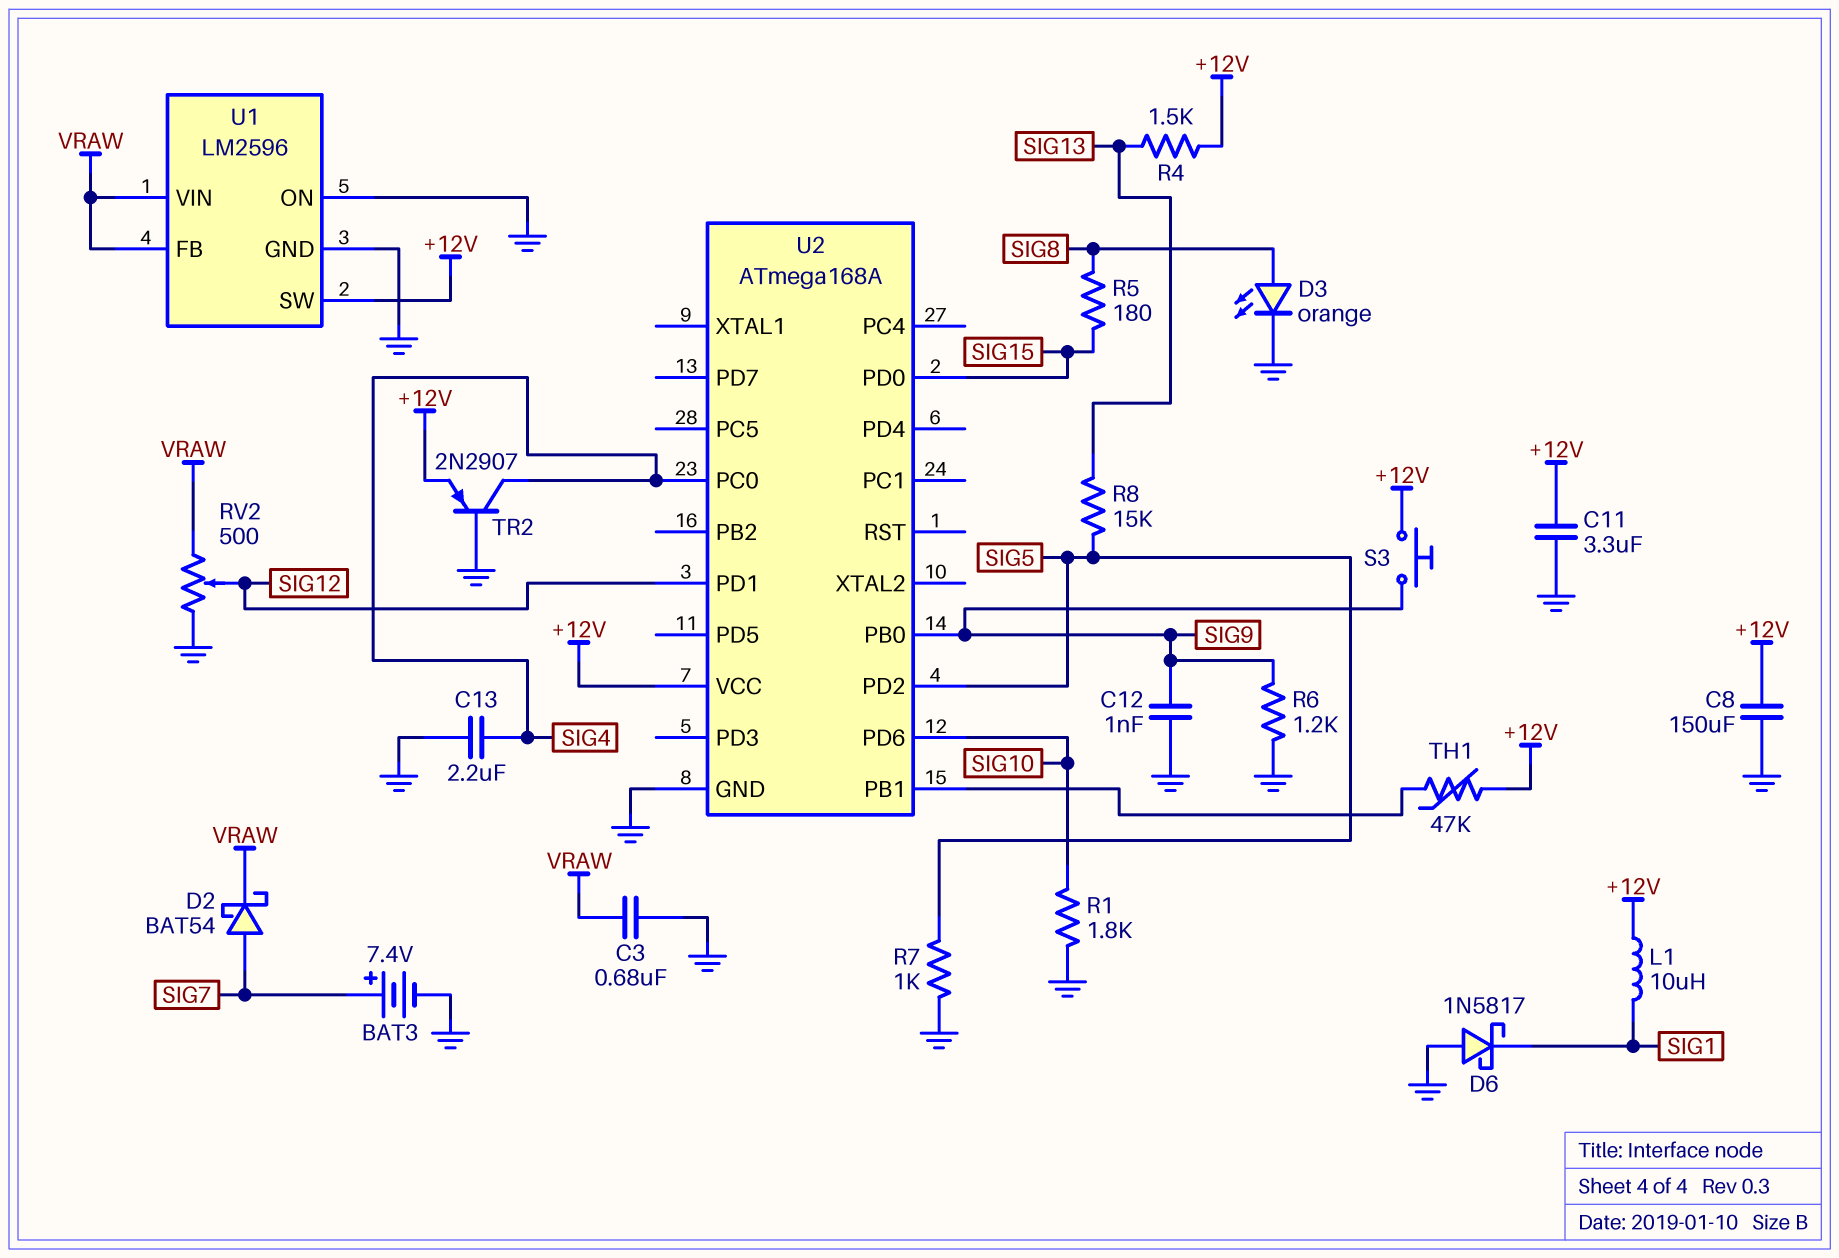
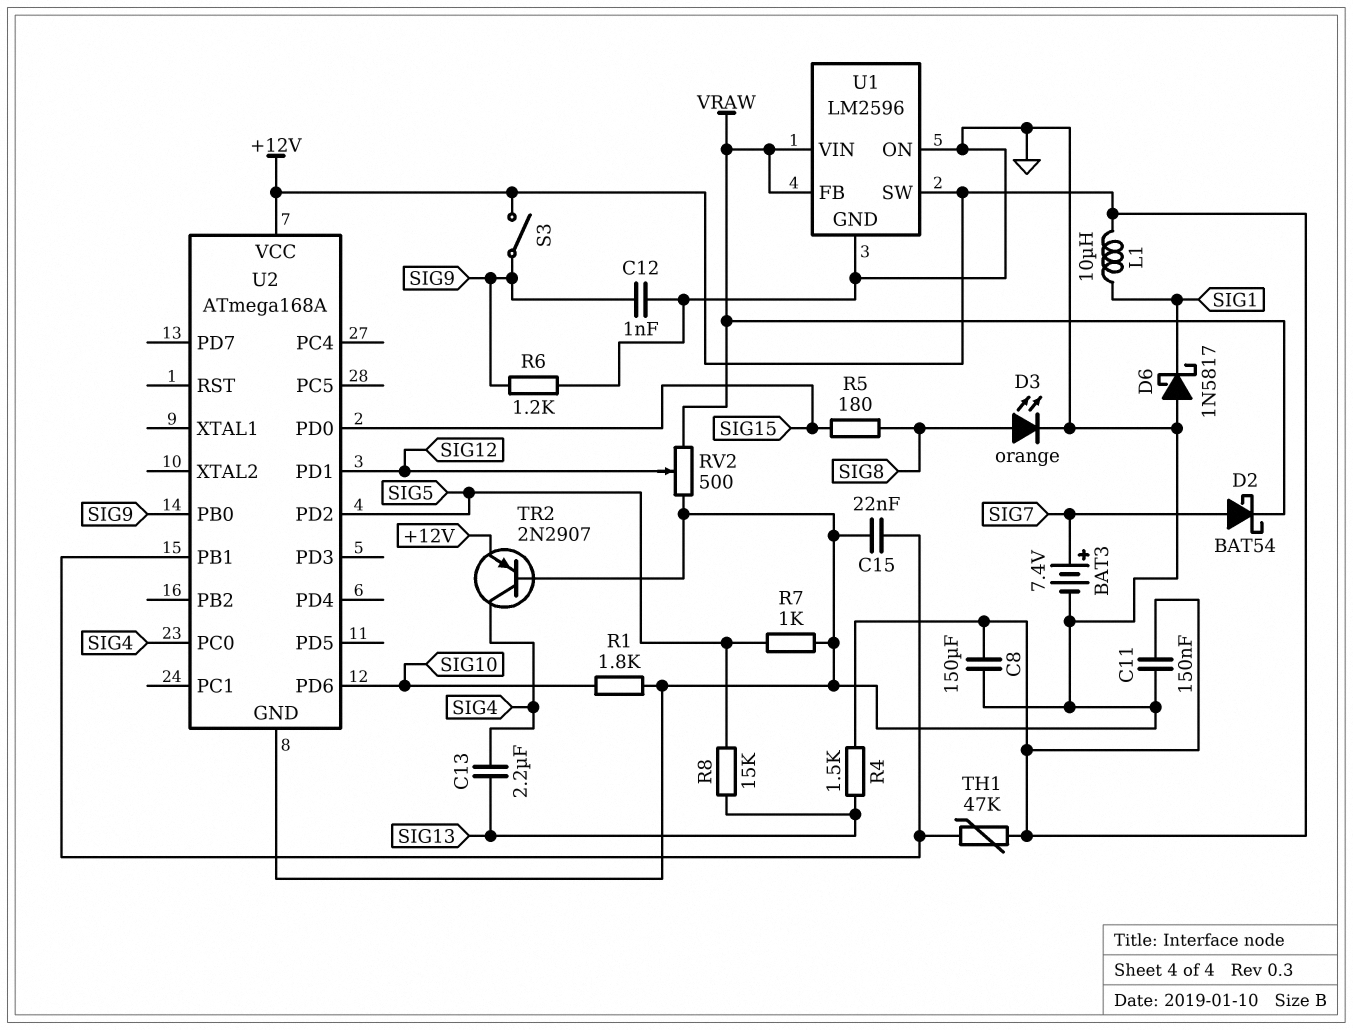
C3: 680nF (GND, VRAW) -> none
C11: 3.3uF (+12V, GND) -> 150nF (+12V, GND)
C13: 2.2uF (GND, SIG4) -> 2.2uF (SIG4, SIG13)
C15: none -> 22nF (GND, U2/PB1)
S3: button (+12V, SIG9) -> switch (+12V, SIG9)

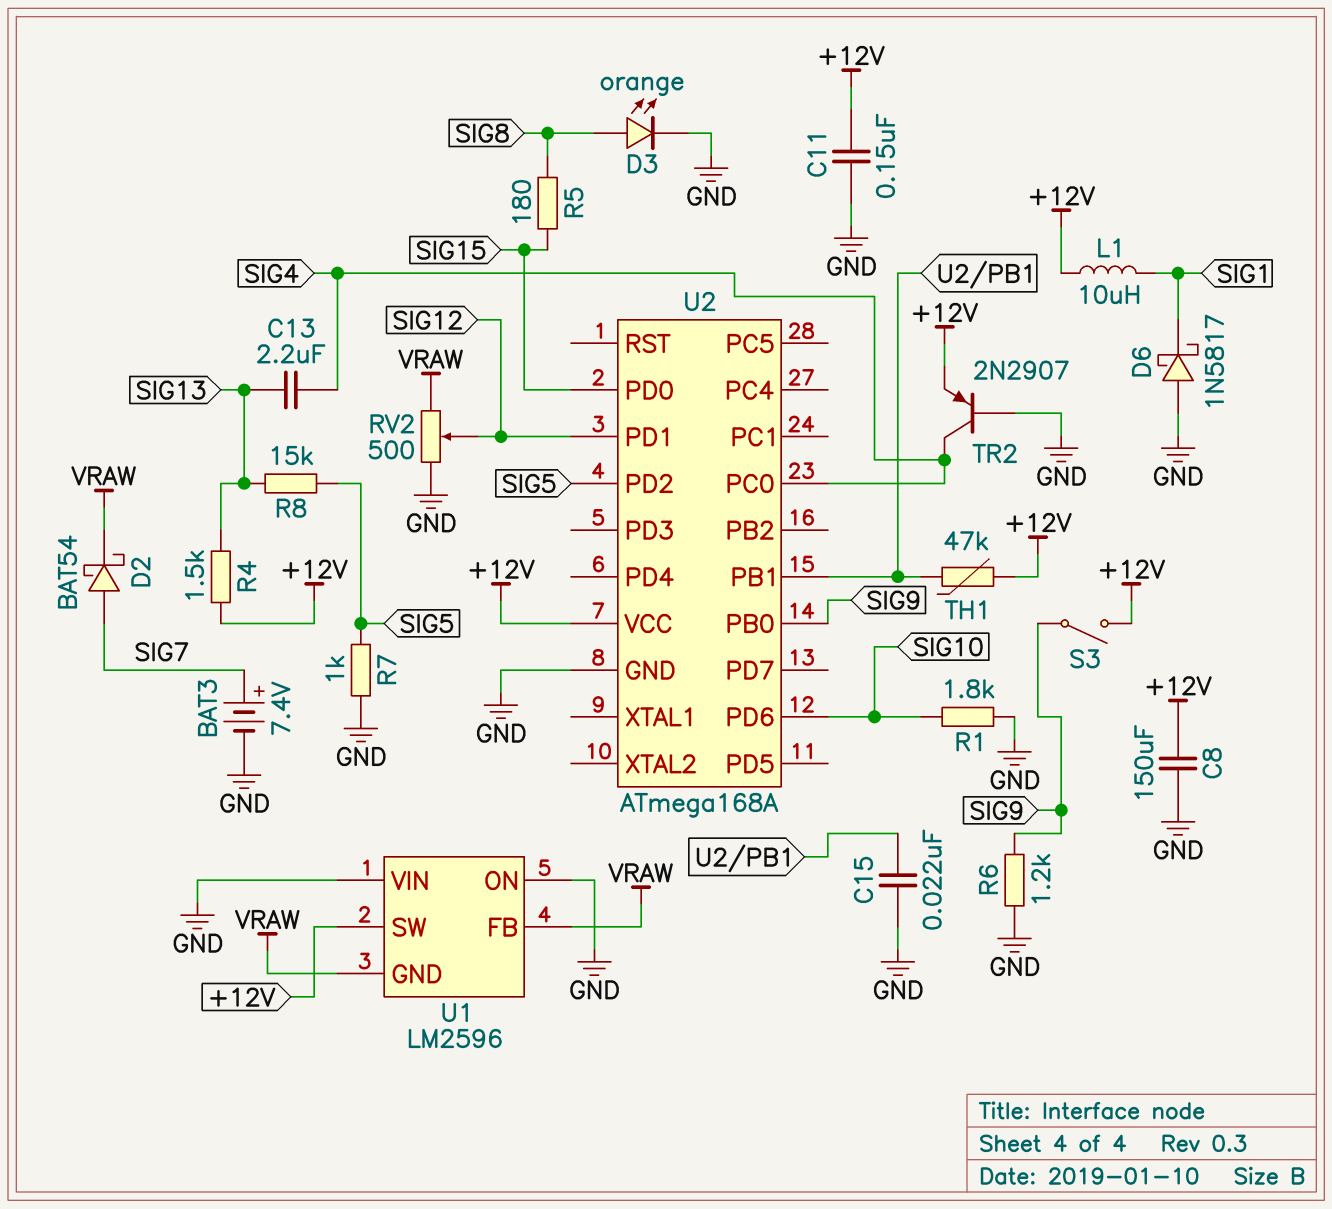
C12: 1nF (GND, SIG9) -> none
U1 pin GND: GND -> VRAW
U1 pin VIN: VRAW -> GND

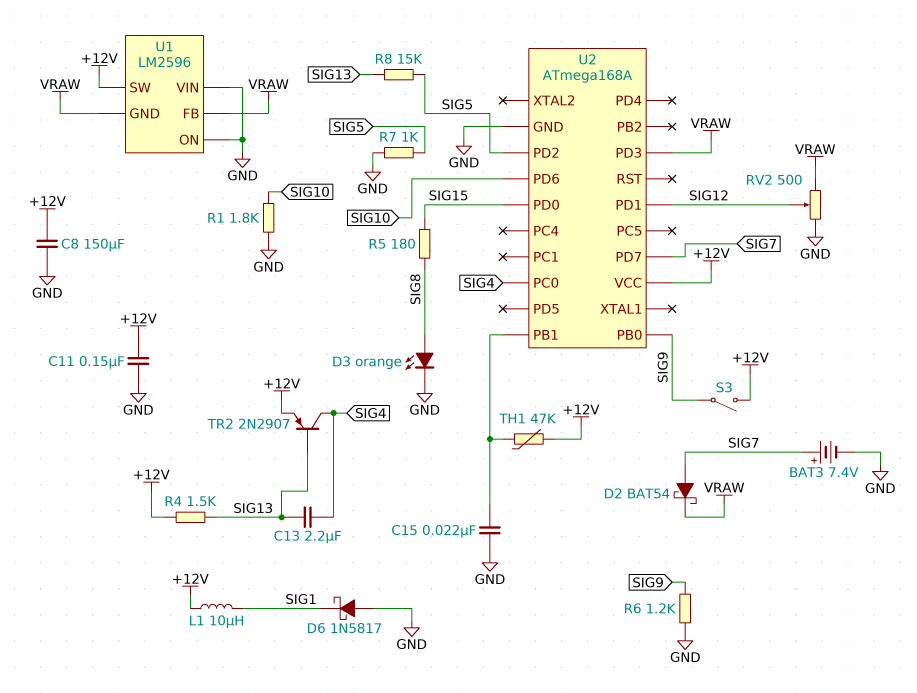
TR2: PNP 2N2907 (B GND, C SIG4, E +12V) -> PNP 2N2907 (B SIG13, C SIG4, E +12V)
U2 pin PD3: none -> VRAW
U2 pin PD7: none -> SIG7

